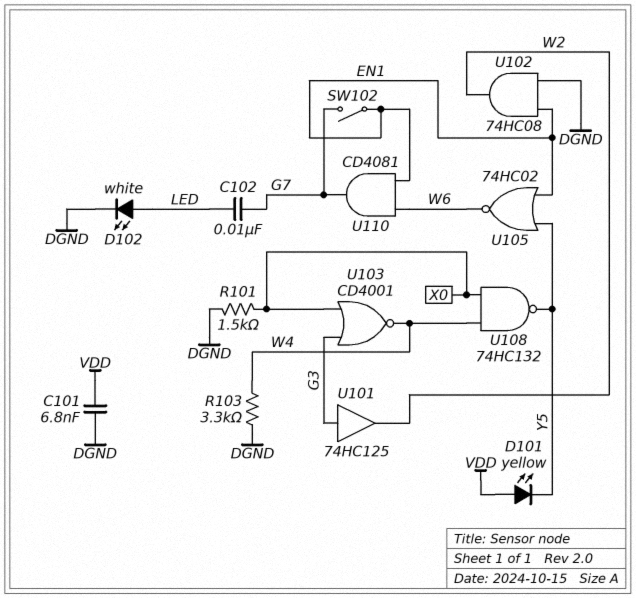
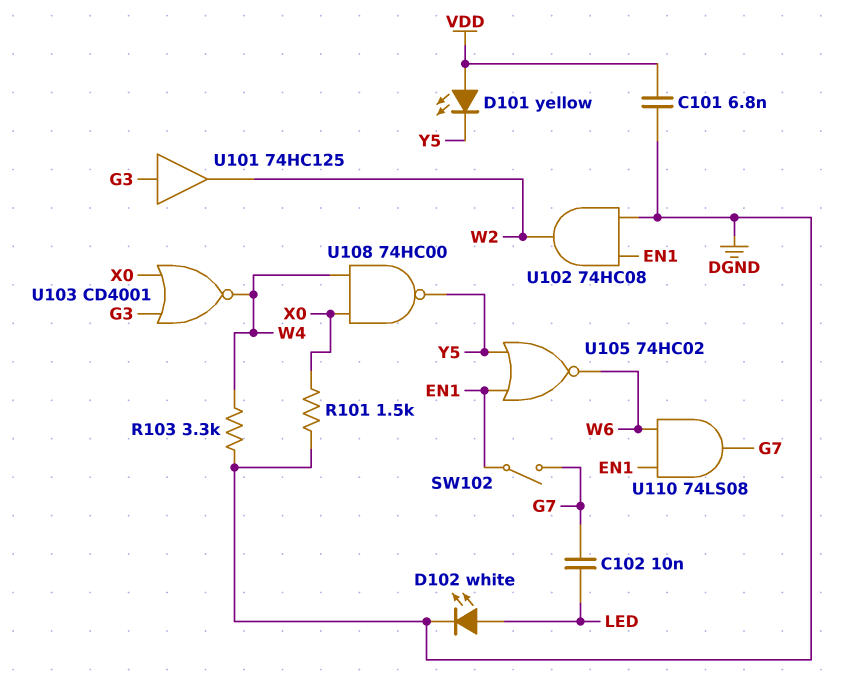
U108: NAND 74HC132 (in W4, in X0, out Y5) -> NAND 74HC00 (in W4, in X0, out Y5)
U110: AND CD4081 (in EN1, in W6, out G7) -> AND 74LS08 (in EN1, in W6, out G7)

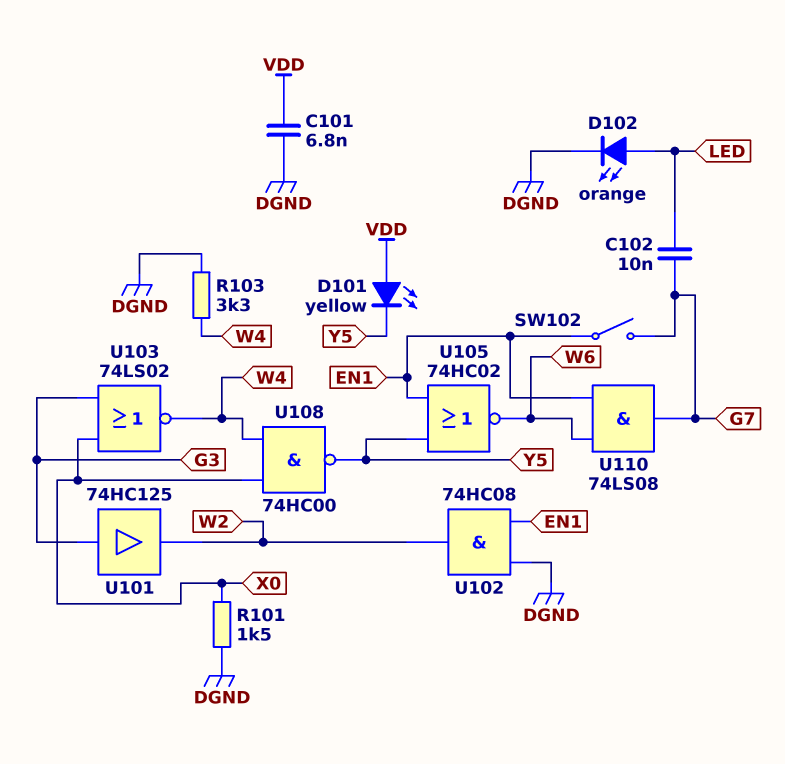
D102: LED white (A LED, K DGND) -> LED orange (A LED, K DGND)
U103: NOR CD4001 (in G3, in X0, out W4) -> NOR 74LS02 (in G3, in X0, out W4)

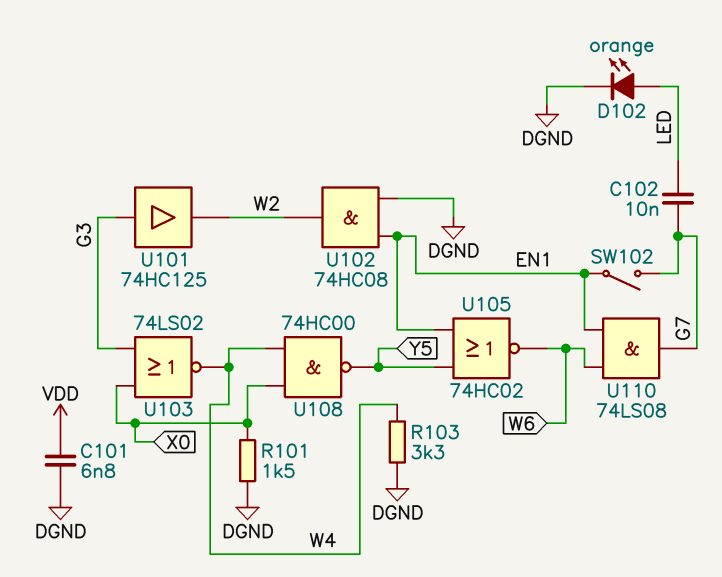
D101: LED yellow (A VDD, K Y5) -> none

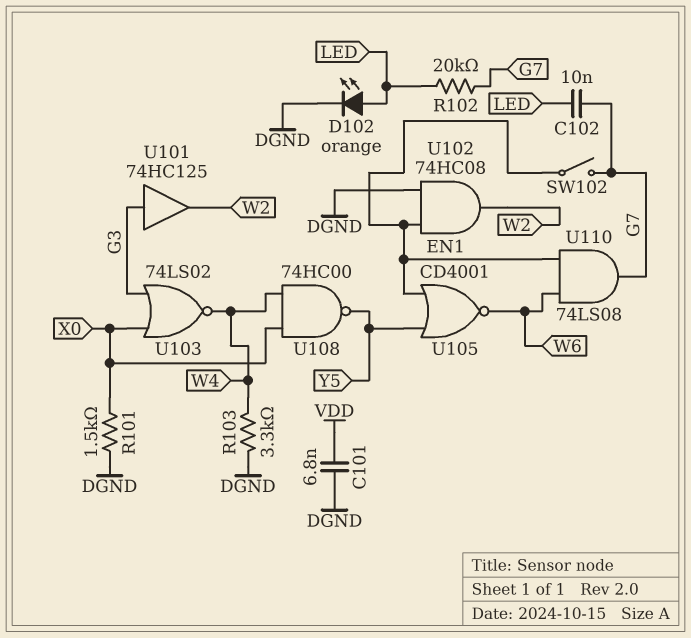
R102: none -> 20k (G7, LED)
U105: NOR 74HC02 (in EN1, in Y5, out W6) -> NOR CD4001 (in EN1, in Y5, out W6)

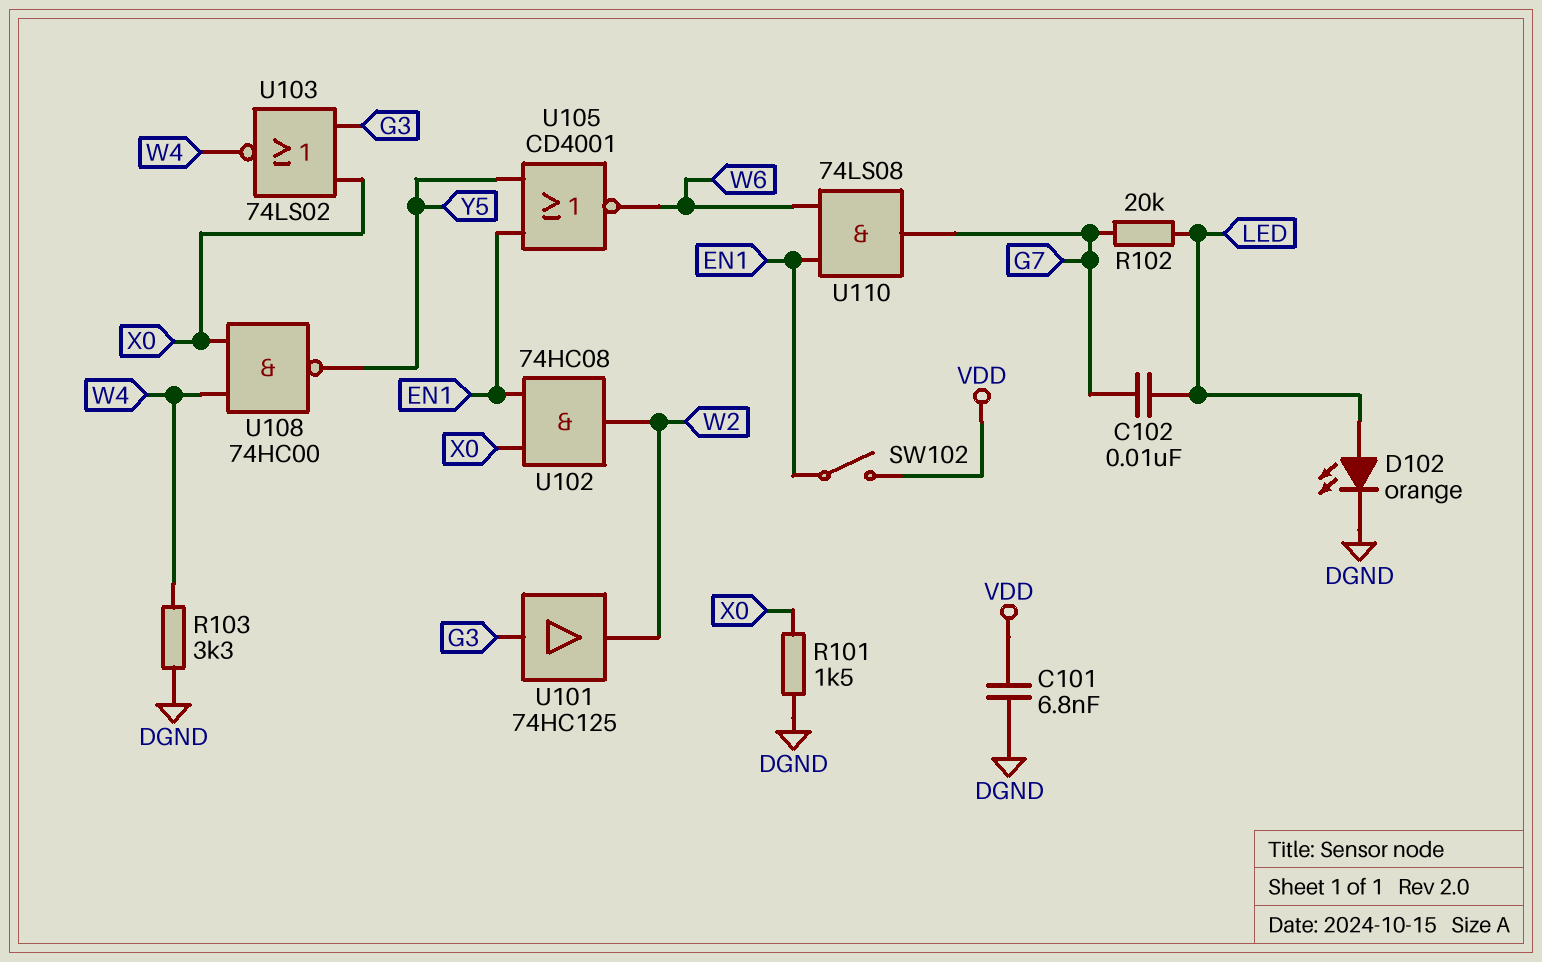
SW102: switch (EN1, G7) -> switch (EN1, VDD)
U102: AND 74HC08 (in DGND, in EN1, out W2) -> AND 74HC08 (in EN1, in X0, out W2)

